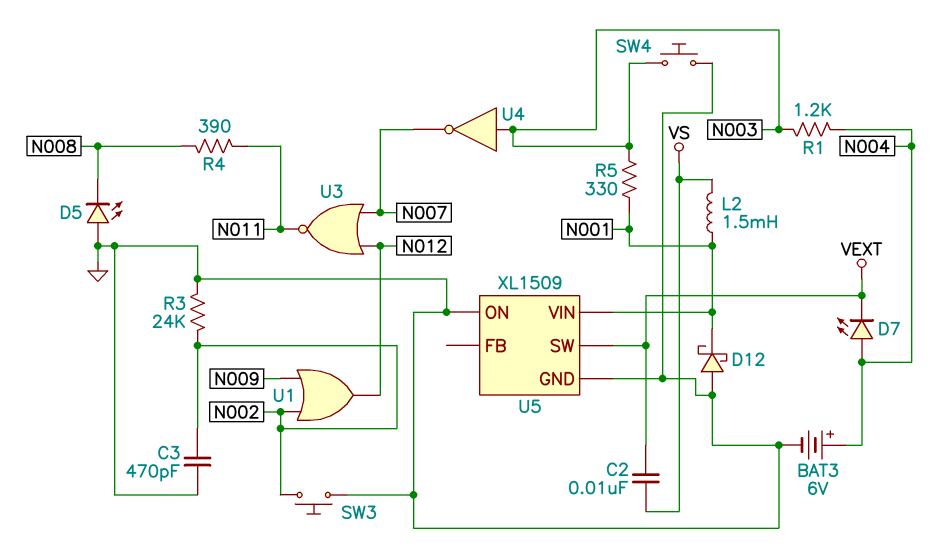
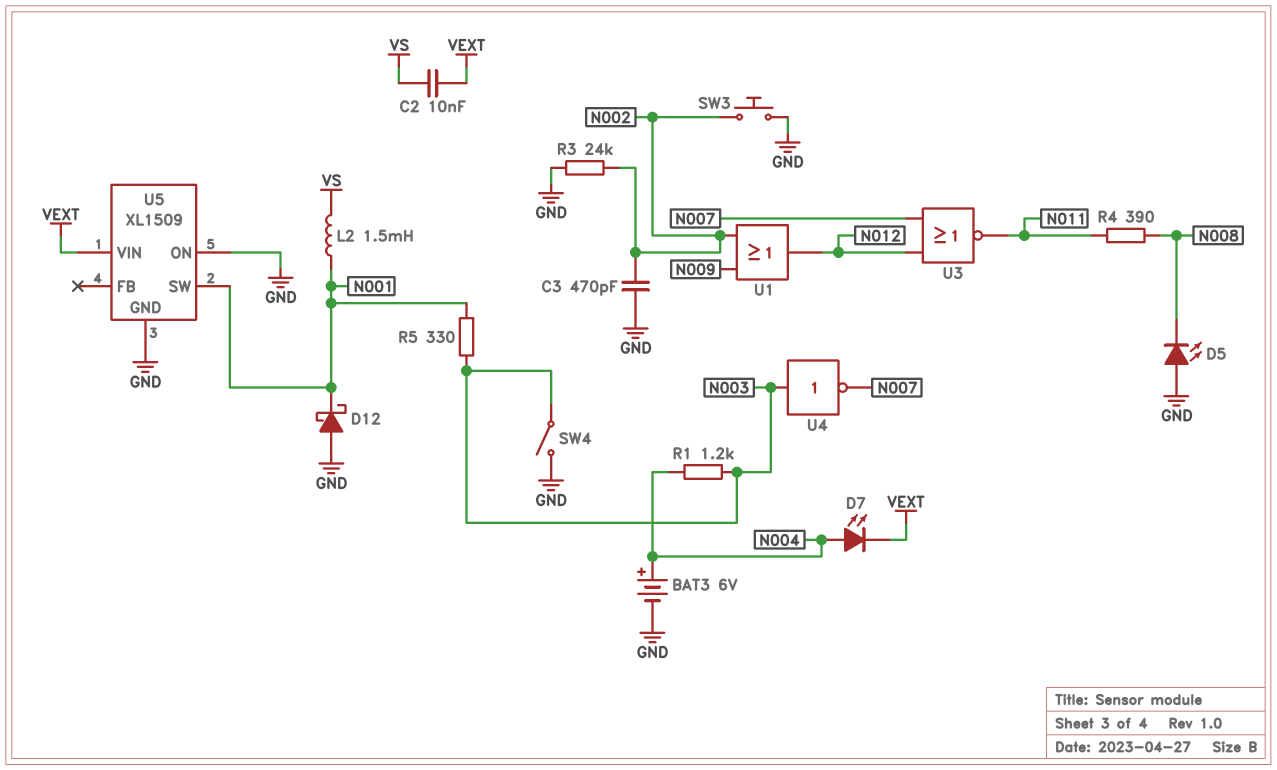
SW4: button (GND, N003) -> switch (GND, N003)
U5 pin SW: VEXT -> N001
U5 pin VIN: N001 -> VEXT

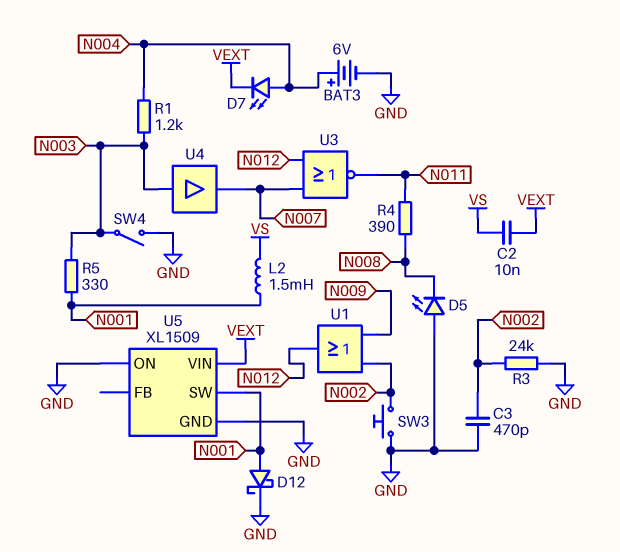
D12: schottky (A GND, K N001) -> schottky (A N001, K GND)
U4: NOT (in N003, out N007) -> buffer (in N003, out N007)

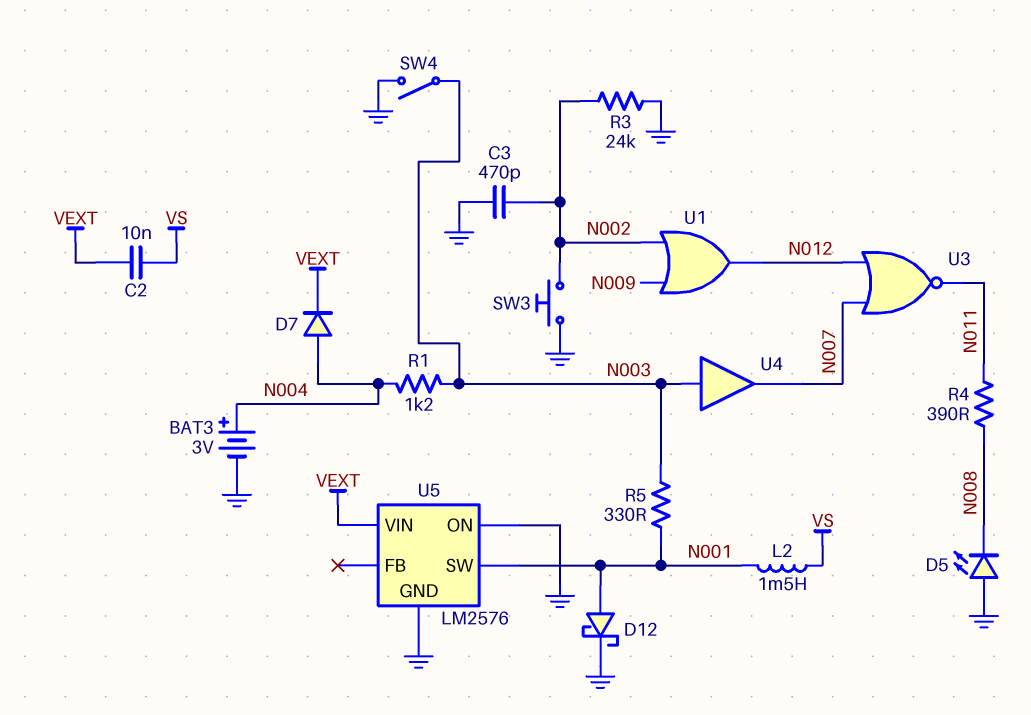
BAT3: 6V (plus N004, minus GND) -> 3V (plus N004, minus GND)
D7: LED (A N004, K VEXT) -> diode (A N004, K VEXT)
U5: XL1509 -> LM2576

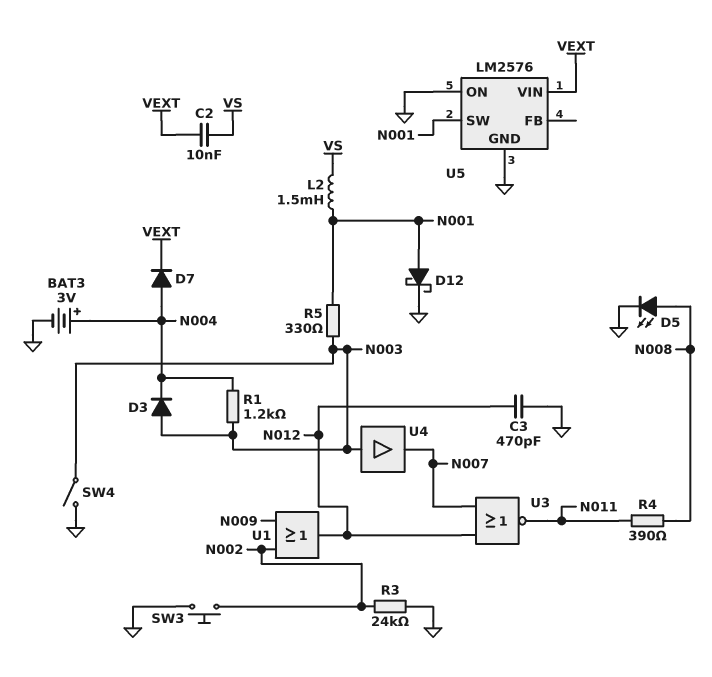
C3: 470pF (GND, N002) -> 470pF (GND, N012)
D3: none -> diode (A N003, K N004)
D5: LED (A GND, K N008) -> LED (A N008, K GND)

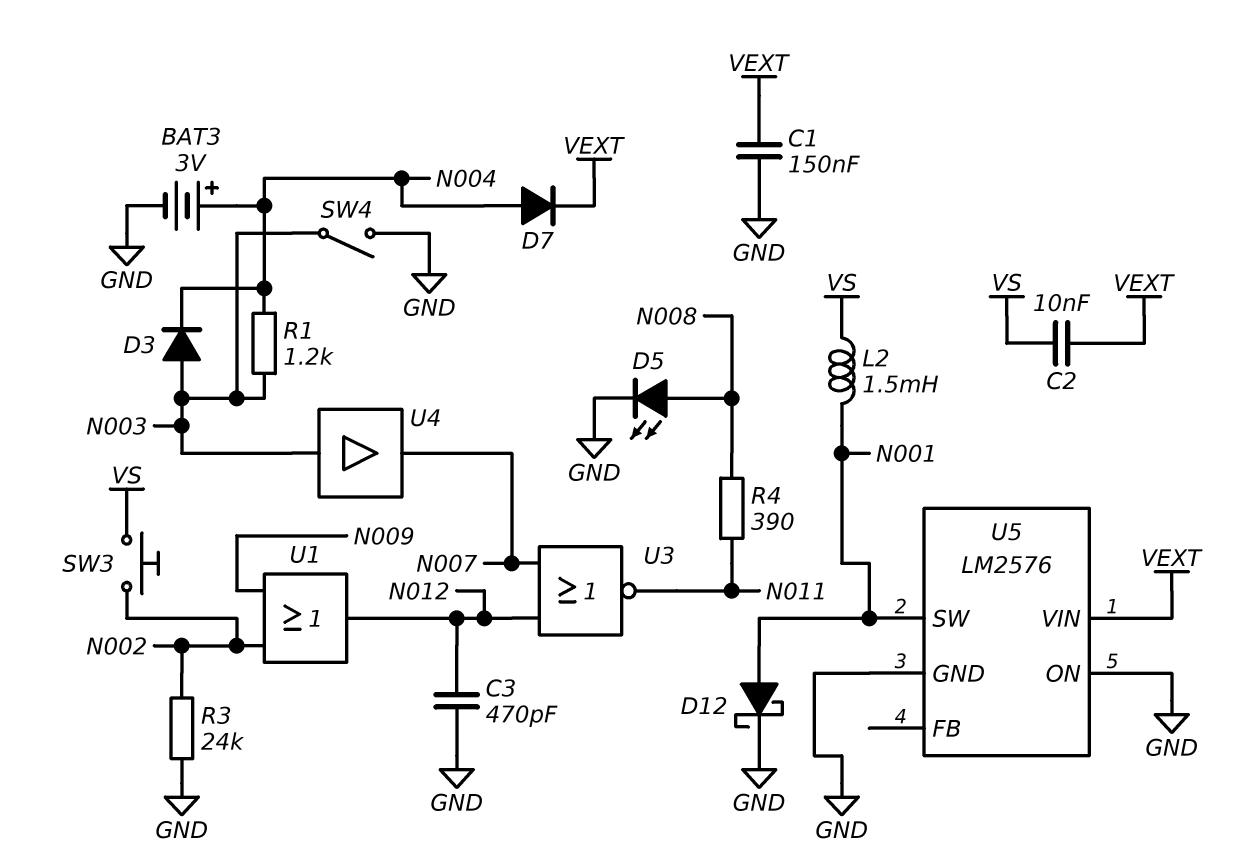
C1: none -> 150nF (GND, VEXT)
R5: 330 (N001, N003) -> none
SW3: button (GND, N002) -> button (N002, VS)

